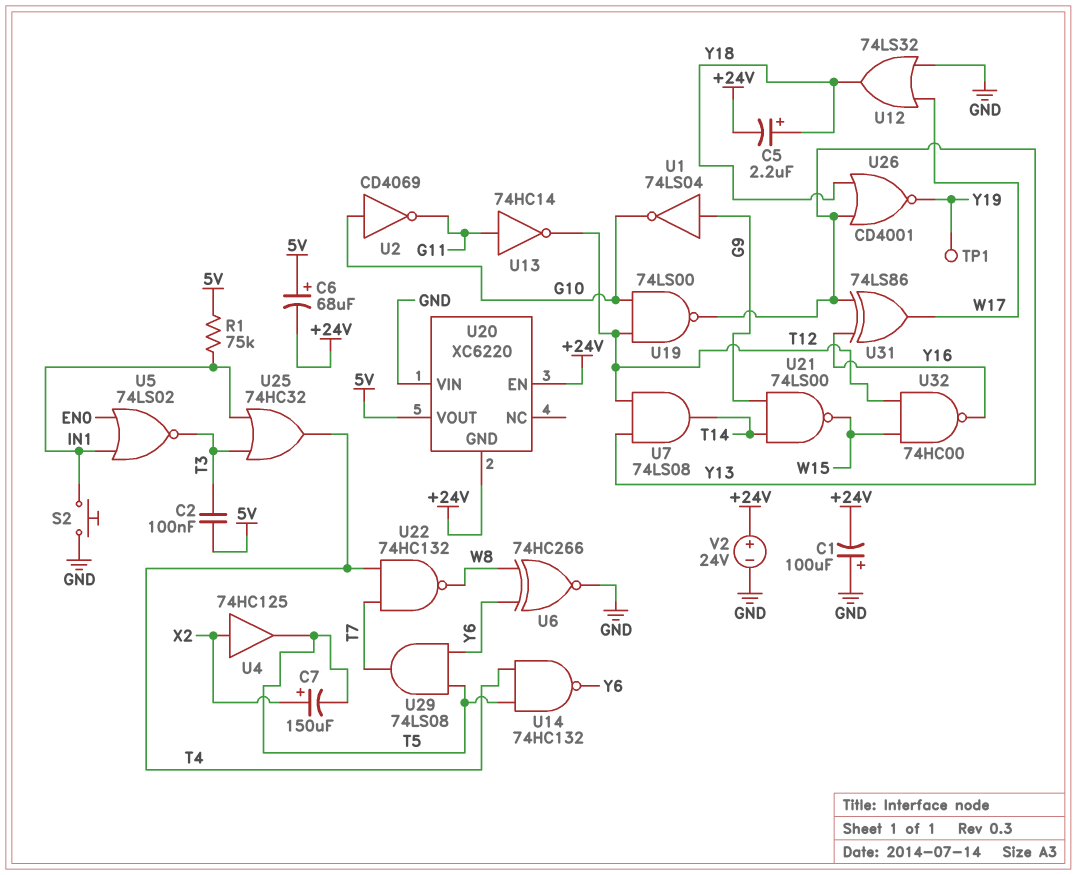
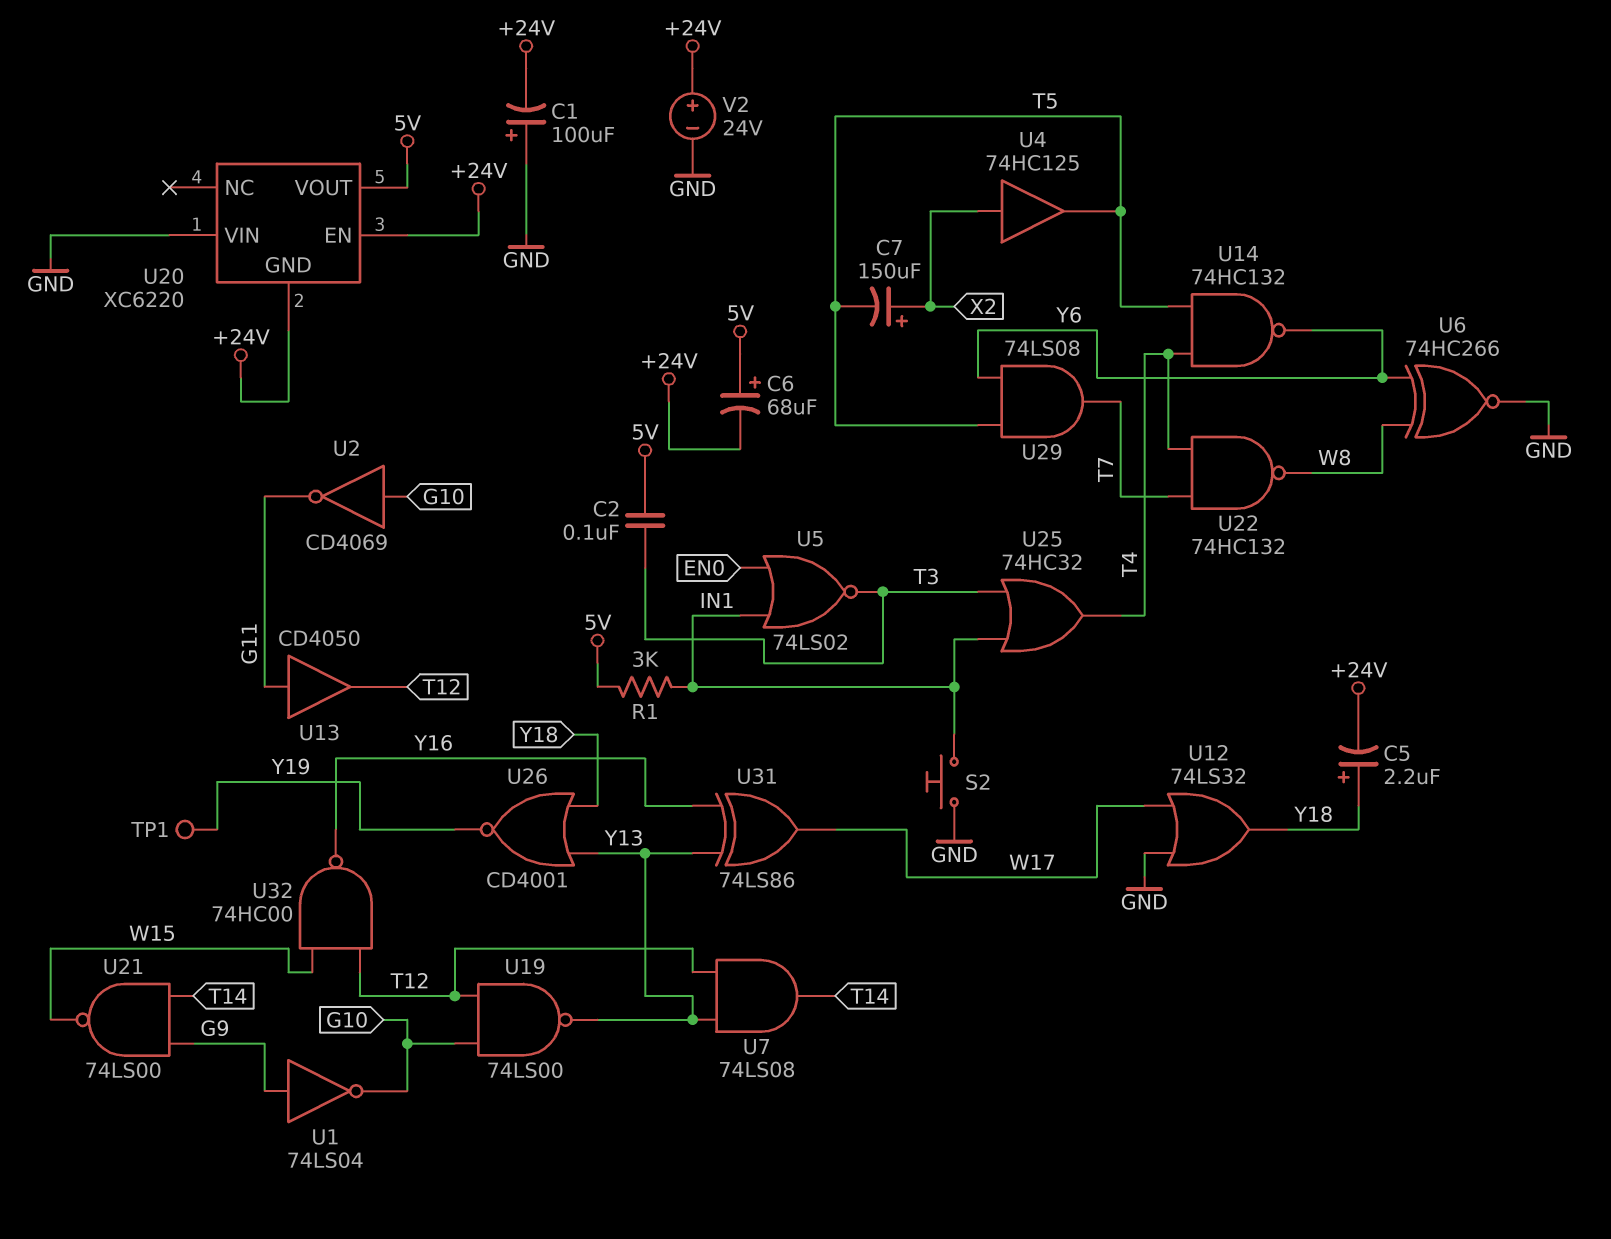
R1: 75k (5V, IN1) -> 3k (5V, IN1)
U13: NOT 74HC14 (in G11, out T12) -> buffer CD4050 (in G11, out T12)

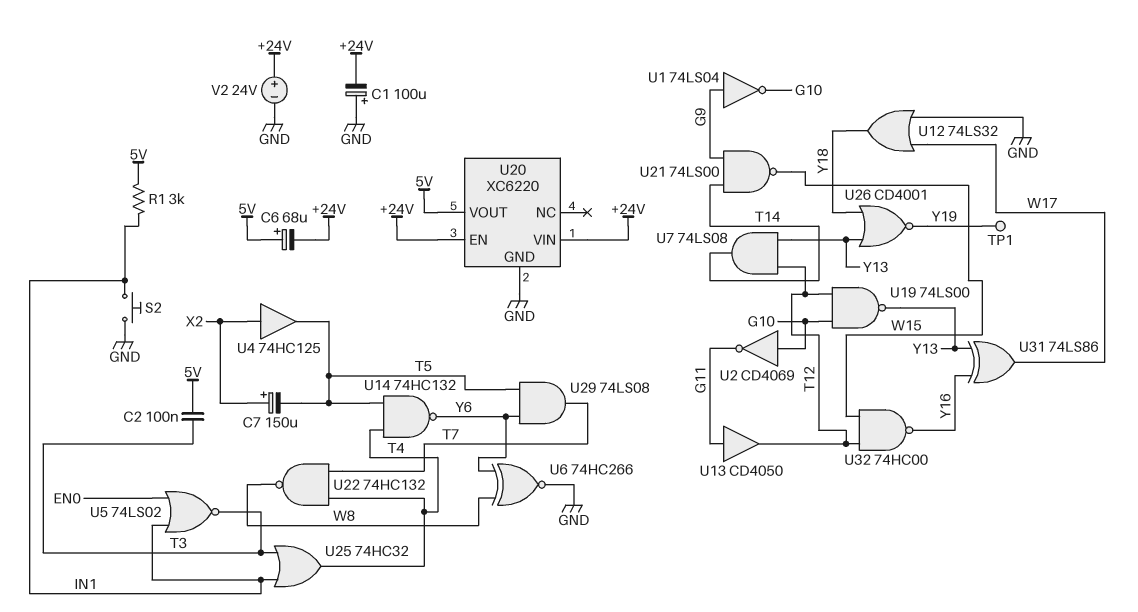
C5: 2.2uF (plus Y18, minus +24V) -> none
U20 pin GND: +24V -> GND
U20 pin VIN: GND -> +24V

